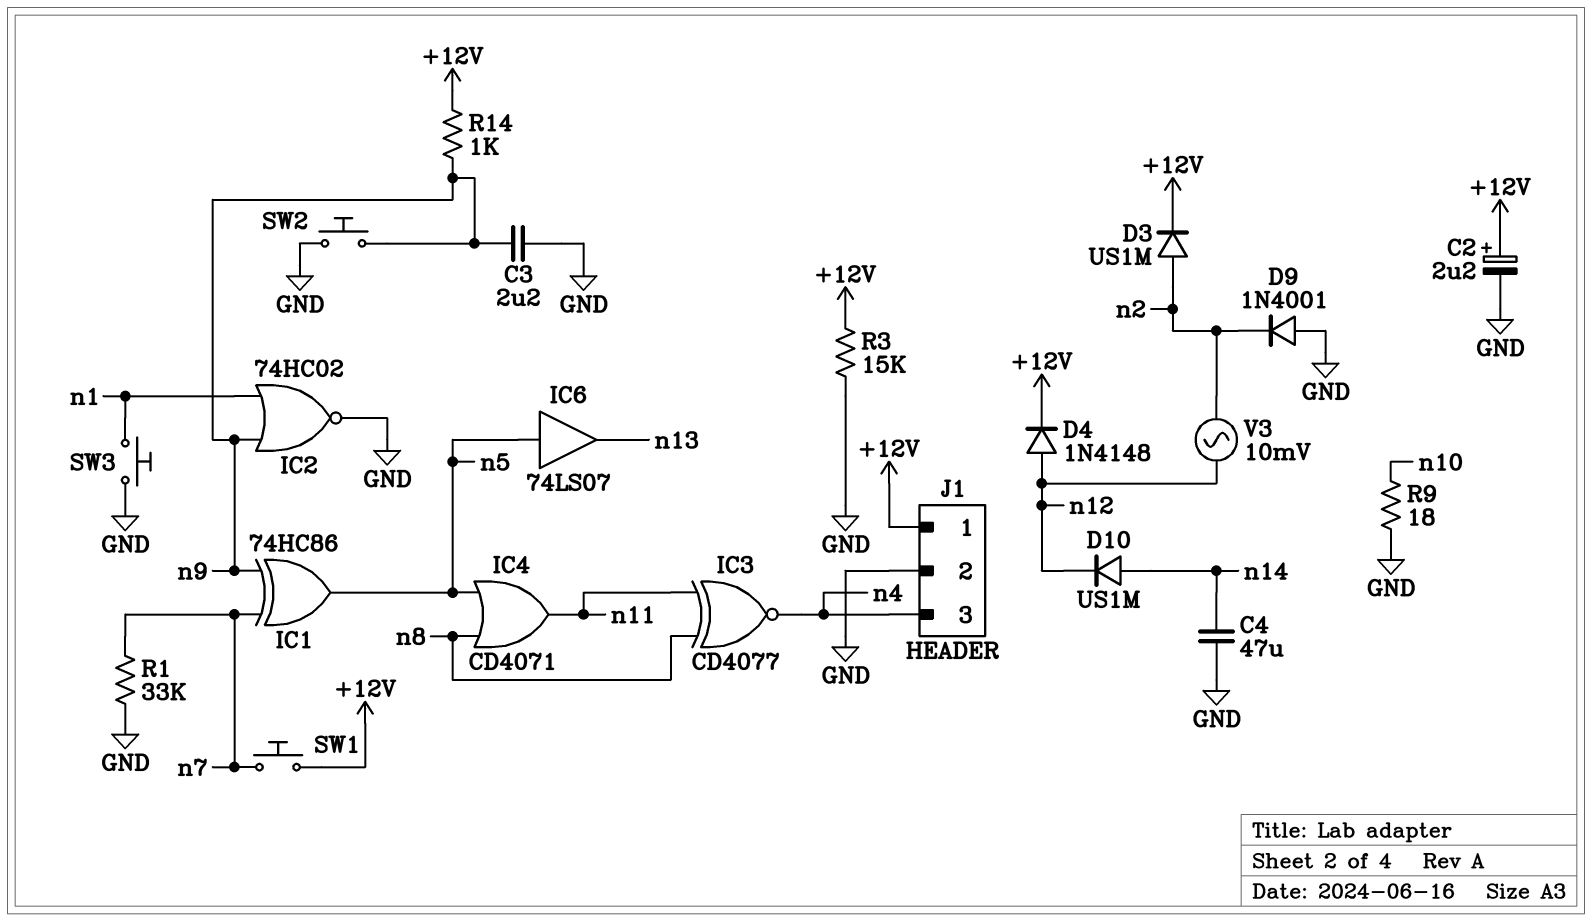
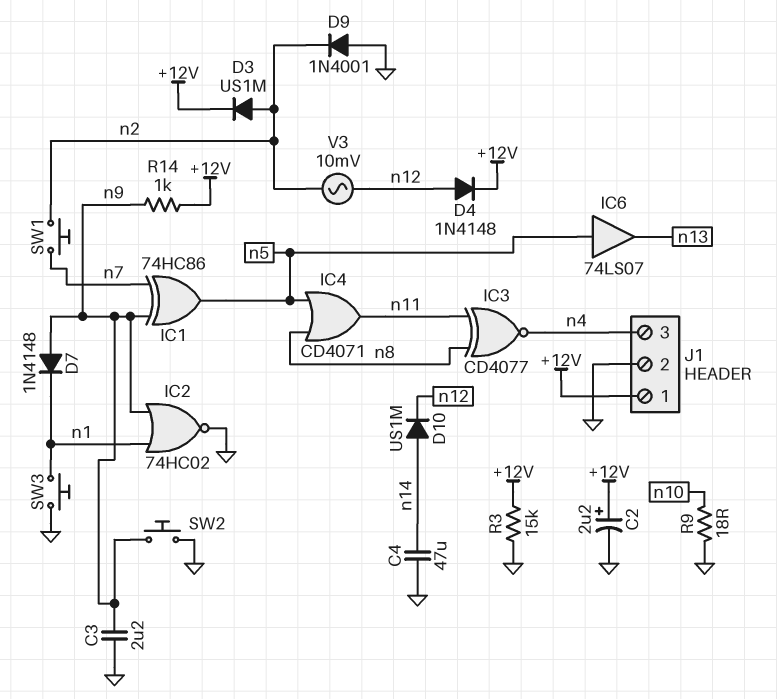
D7: none -> diode 1N4148 (A n9, K n1)
R1: 33k (GND, n7) -> none
SW1: button (+12V, n7) -> button (n2, n7)

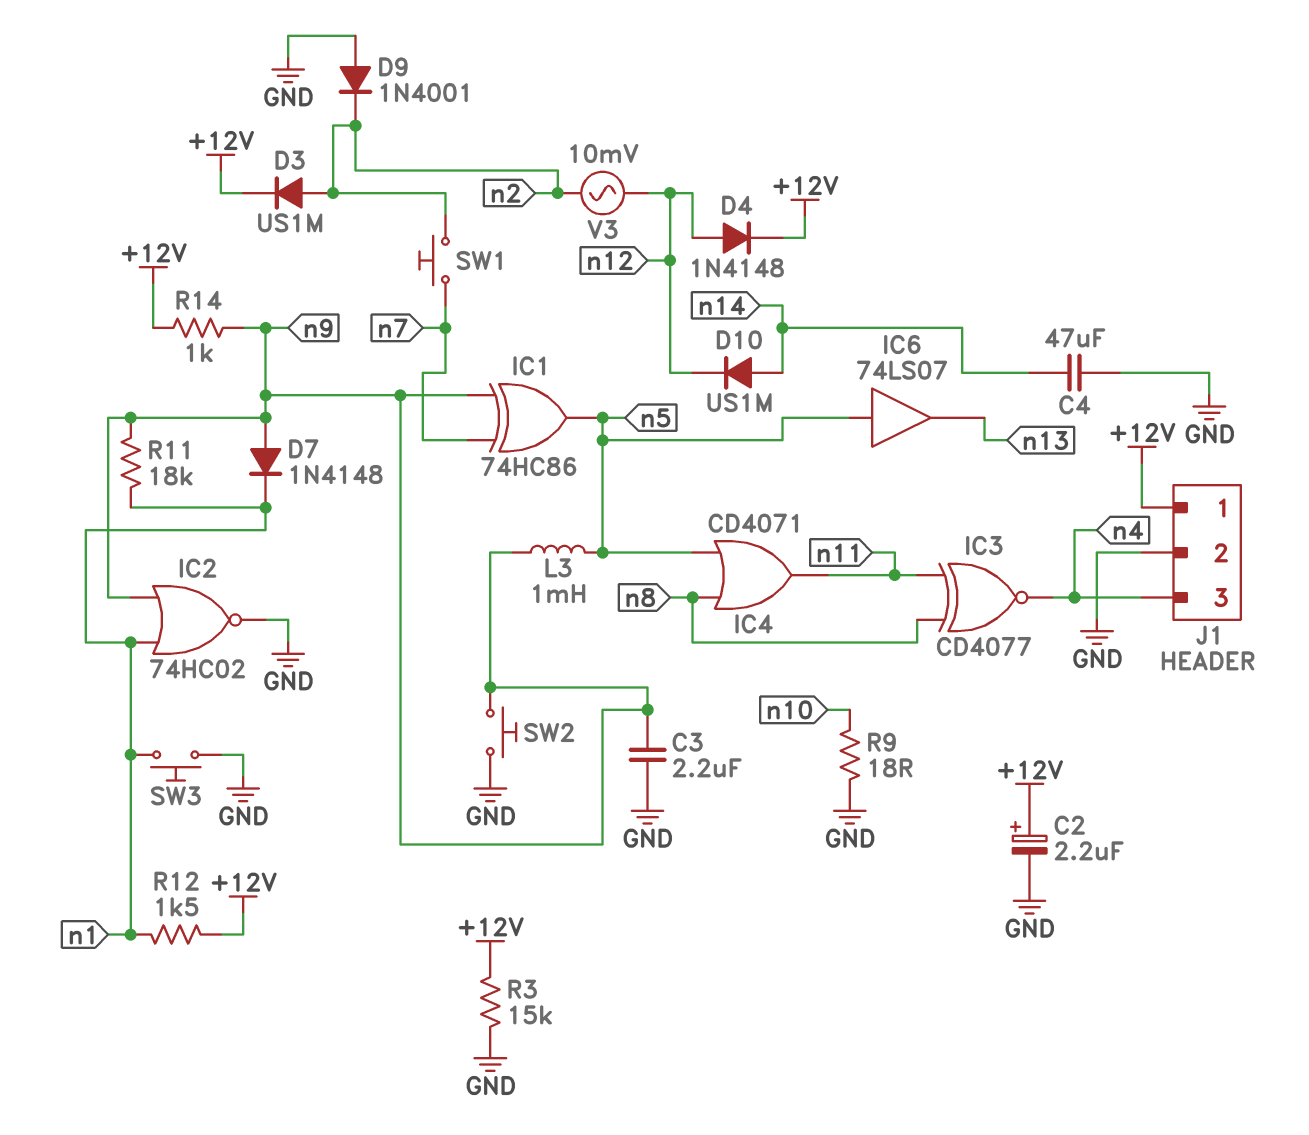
L3: none -> 1mH (n5, n9)
R11: none -> 18k (n1, n9)
R12: none -> 1.5k (+12V, n1)

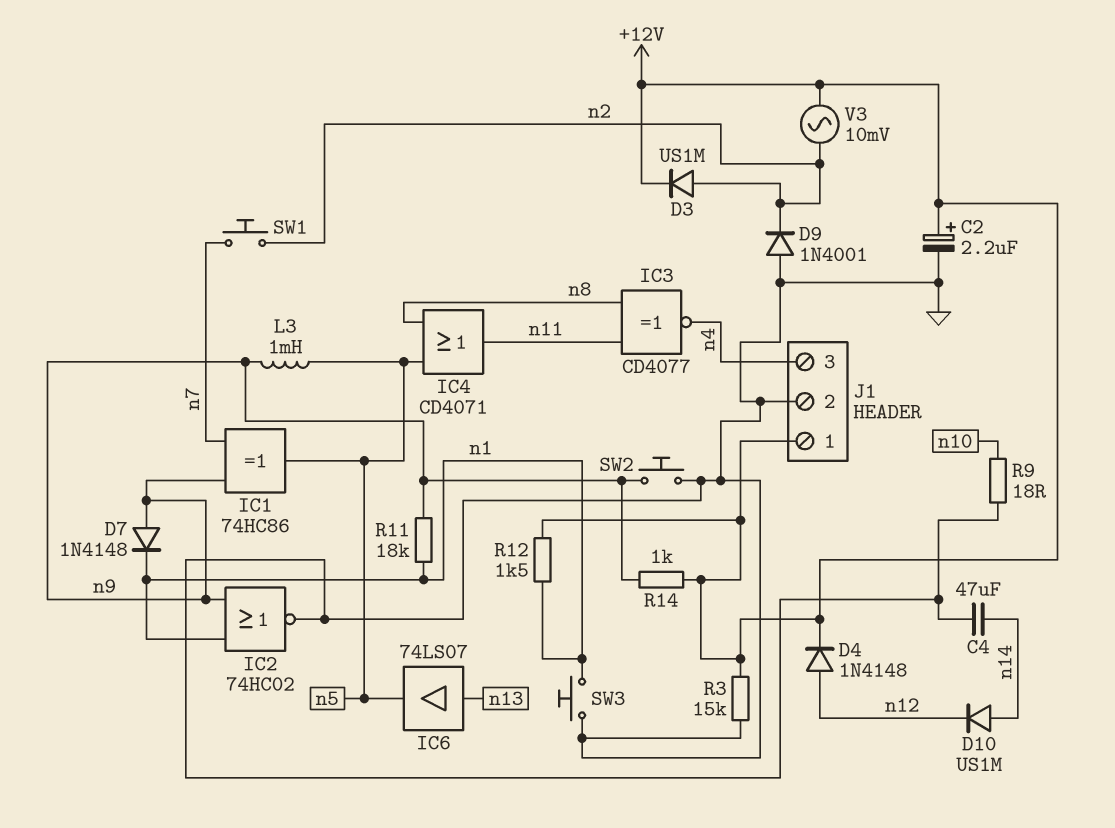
C3: 2.2uF (GND, n9) -> none
IC6: buffer 74LS07 (in n5, out n13) -> buffer 74LS07 (in n13, out n5)
V3: AC 10mV (n2, n12) -> AC 10mV (+12V, n2)

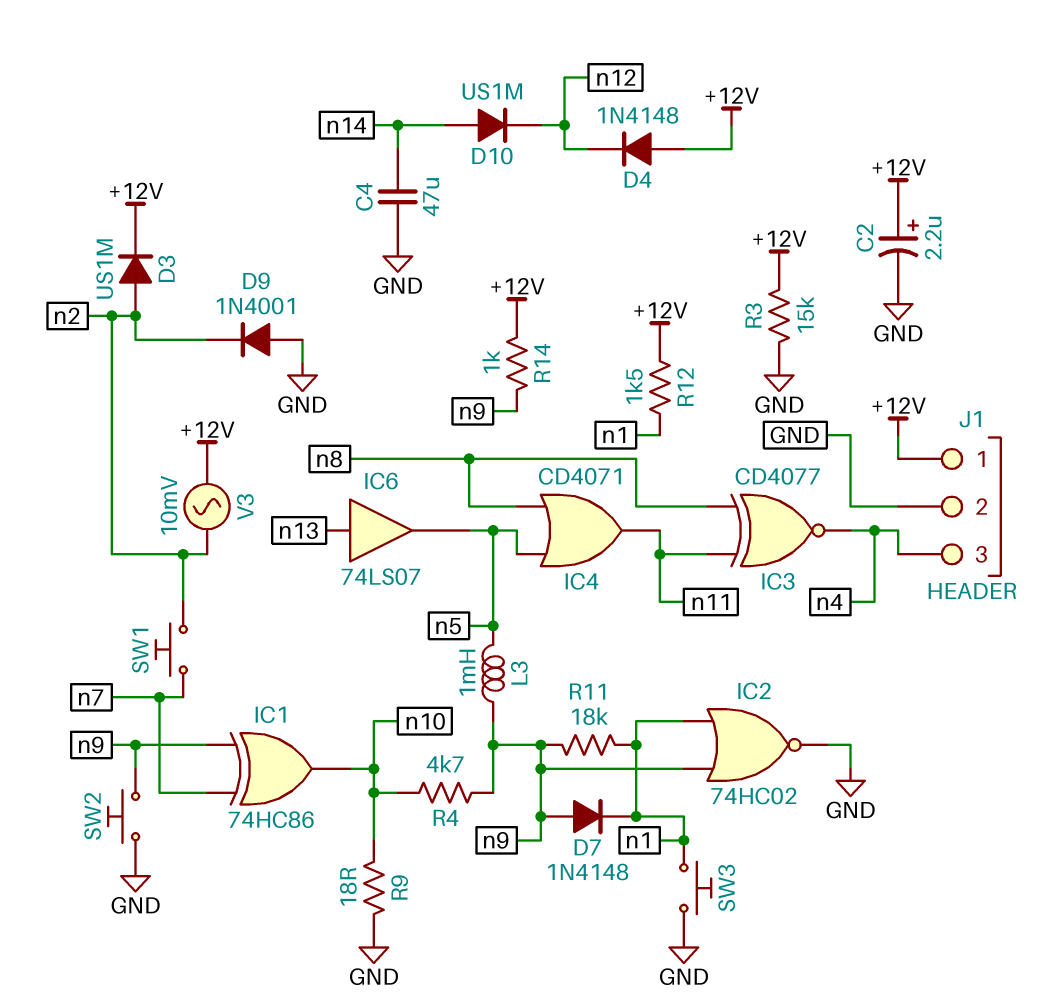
D4: diode 1N4148 (A n12, K +12V) -> diode 1N4148 (A +12V, K n12)
IC1: XOR 74HC86 (in n7, in n9, out n5) -> XOR 74HC86 (in n7, in n9, out n10)
R4: none -> 4.7k (n9, n10)

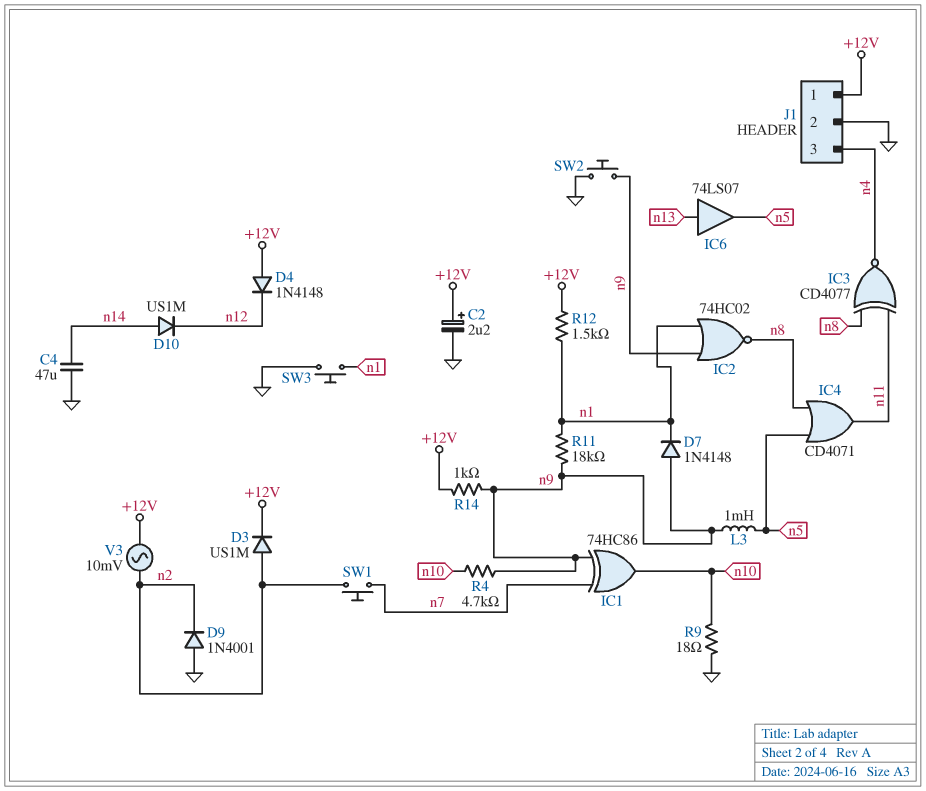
IC2: NOR 74HC02 (in n1, in n9, out GND) -> NOR 74HC02 (in n1, in n9, out n8)
R3: 15k (+12V, GND) -> none

